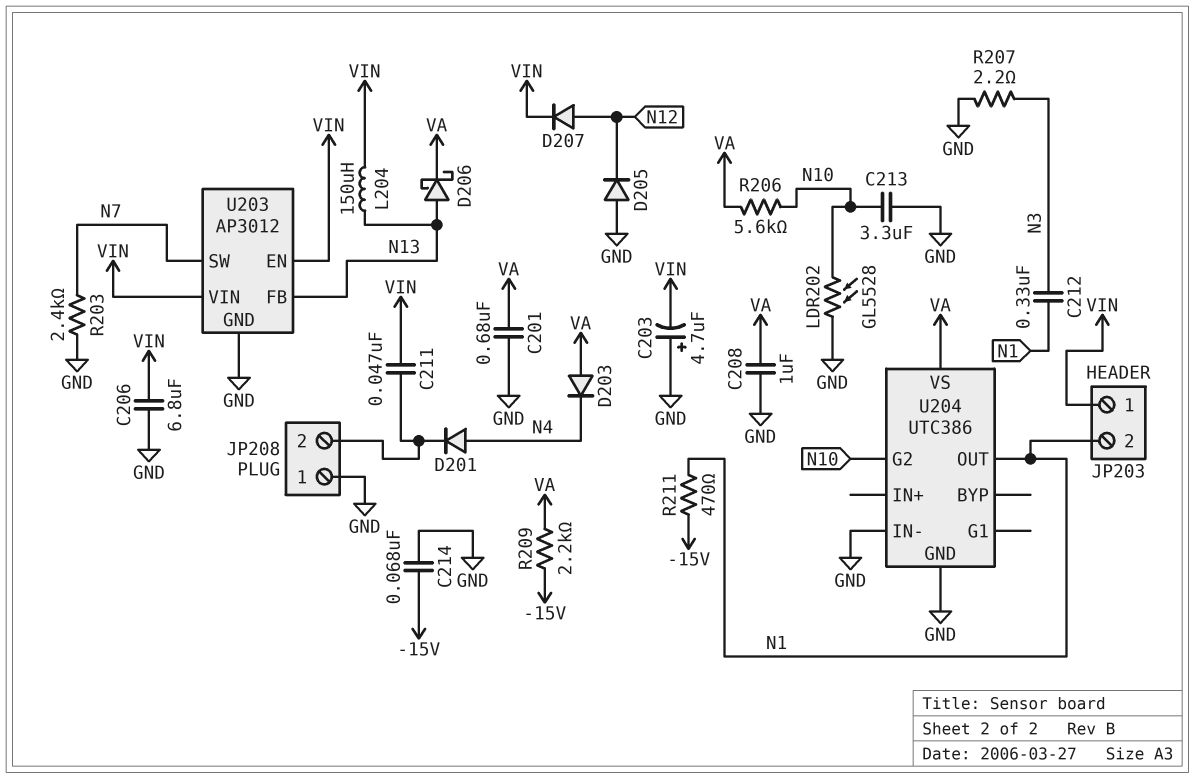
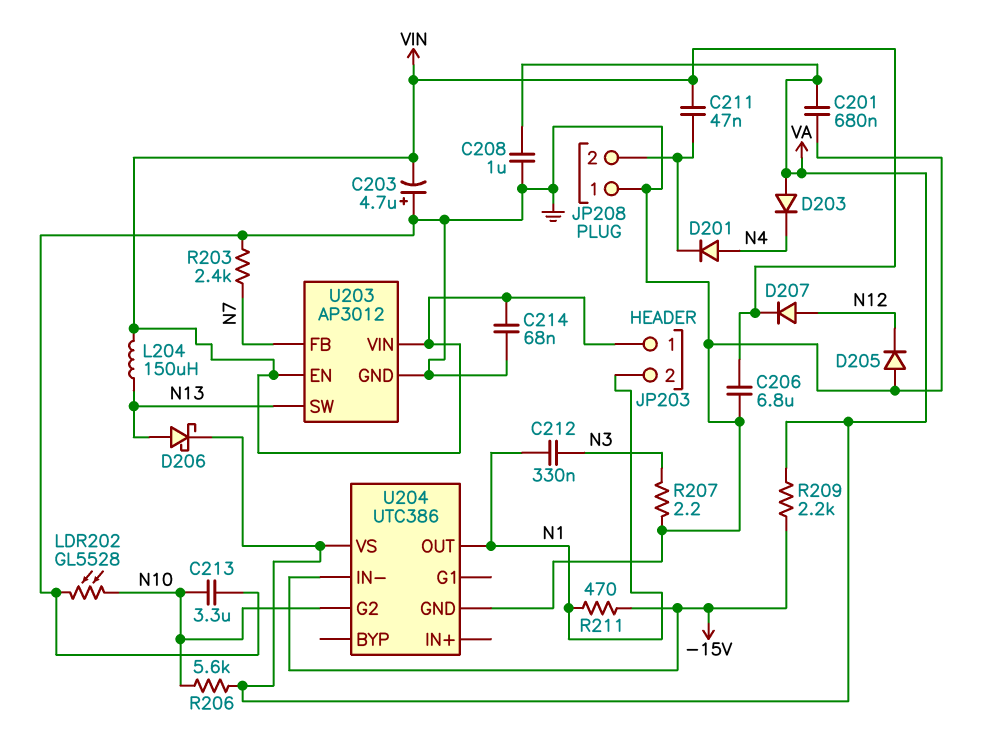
C214: 68nF (-15V, GND) -> 68nF (GND, VIN)
U203 pin FB: N13 -> N7
U203 pin SW: N7 -> N13
U204 pin IN-: GND -> -15V

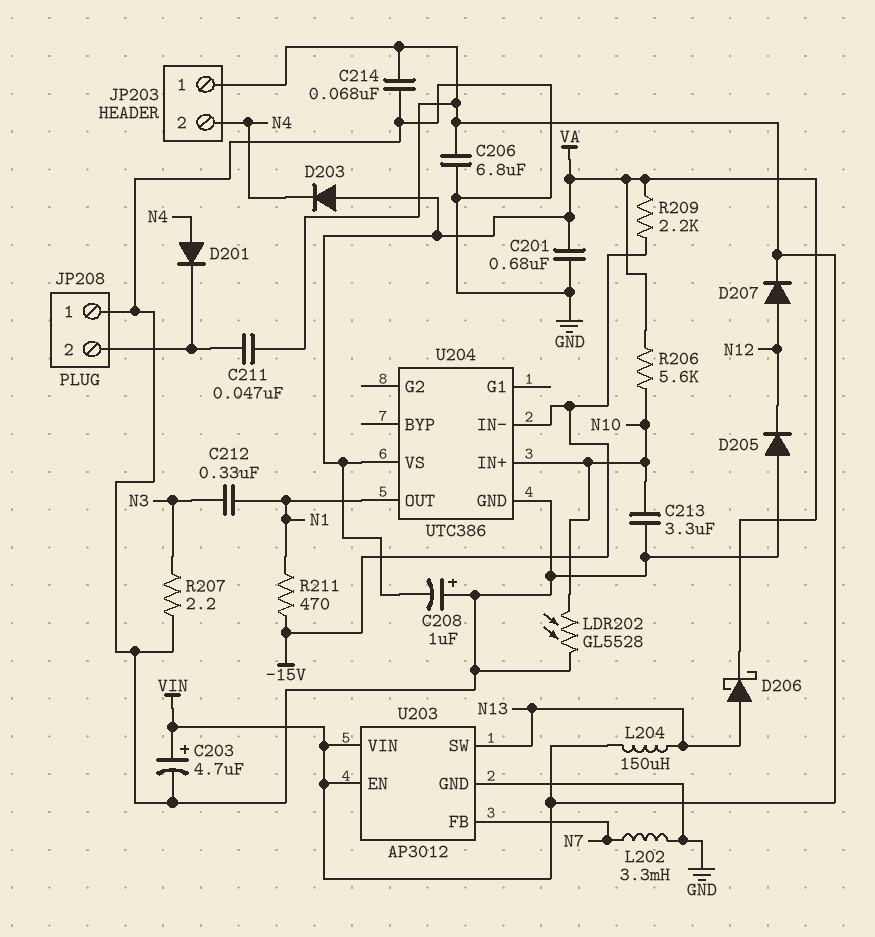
C203: 4.7uF (plus GND, minus VIN) -> 4.7uF (plus VIN, minus GND)
C208: 1uF (GND, VA) -> 1uF (plus GND, minus VA)
JP203 pin 2: N1 -> N4
L202: none -> 3.3mH (GND, N7)
R203: 2.4k (GND, N7) -> none
U204 pin G2: N10 -> none
U204 pin IN+: none -> N10

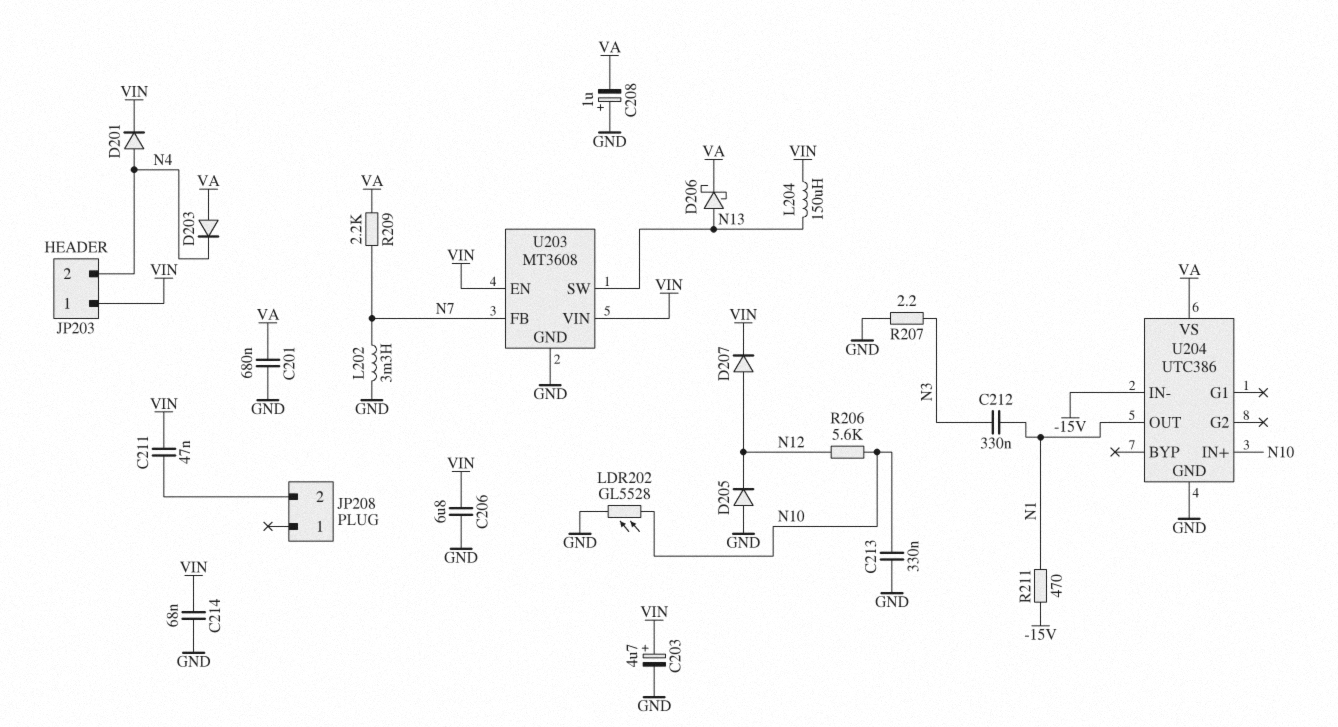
C213: 3.3uF (GND, N10) -> 330nF (GND, N10)
D201: diode (A N4, K JP208/2) -> diode (A N4, K VIN)
JP208 pin 1: GND -> none
R206: 5.6k (N10, VA) -> 5.6k (N10, N12)
R209: 2.2k (-15V, VA) -> 2.2k (N7, VA)
U203: AP3012 -> MT3608

